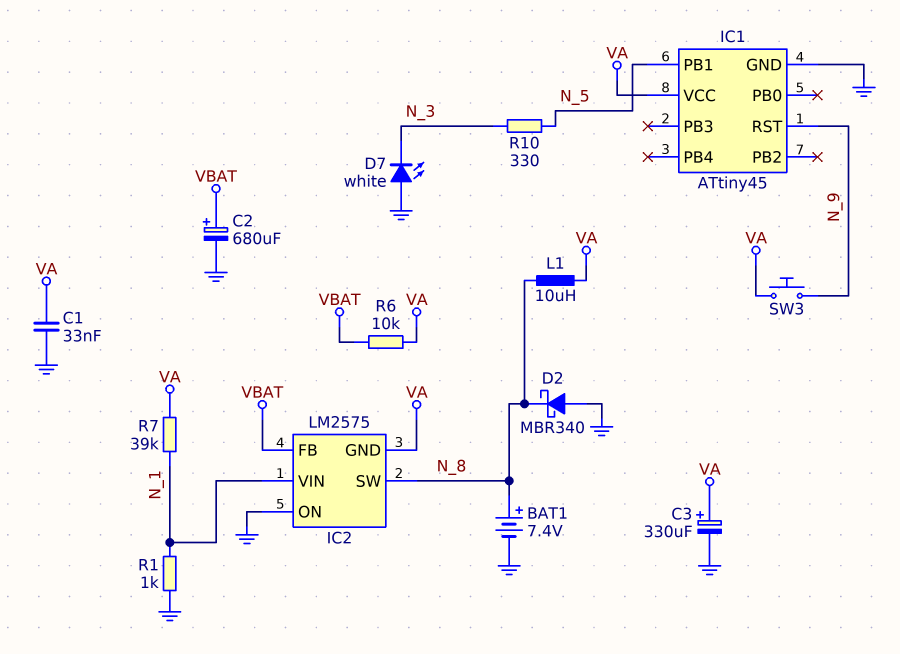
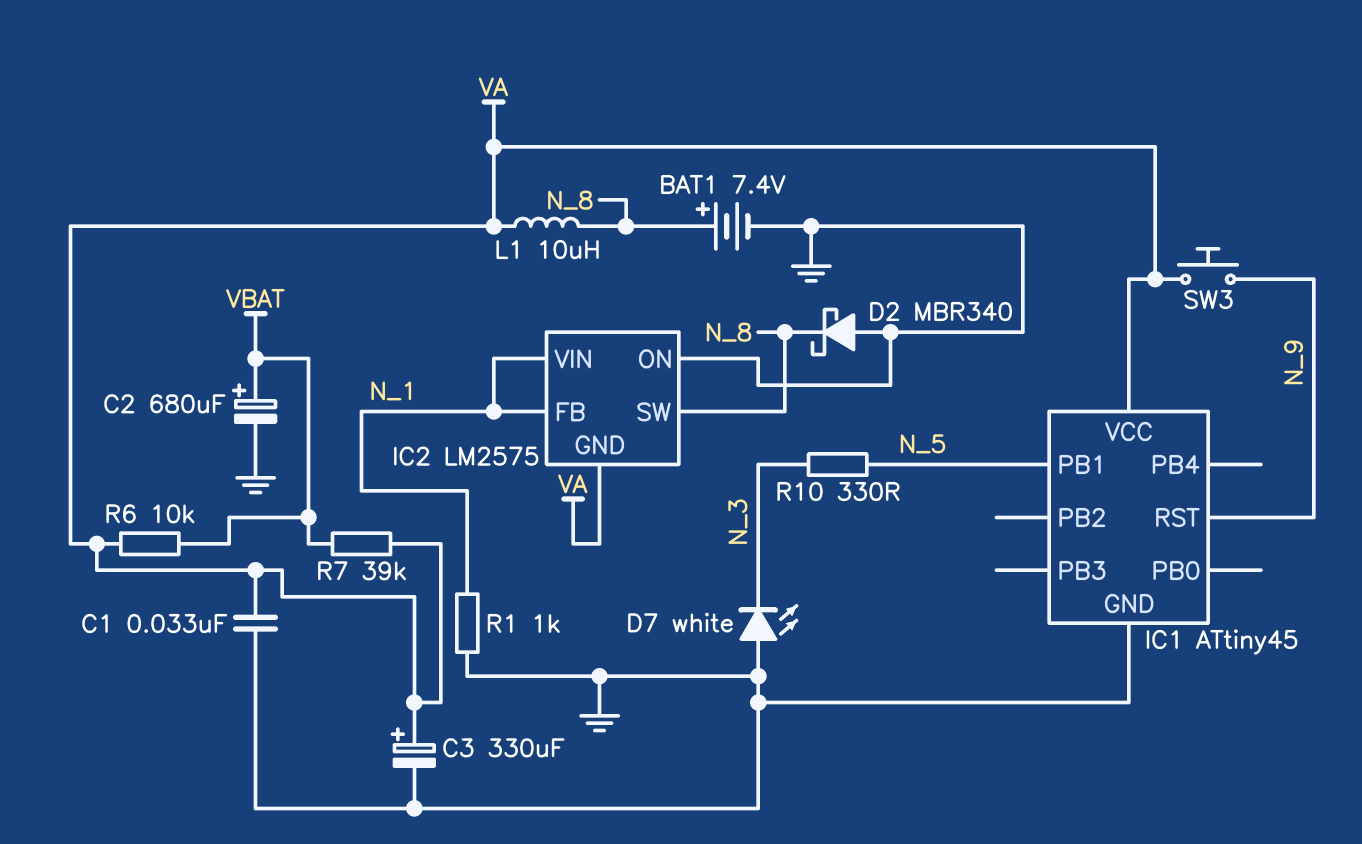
IC2 pin FB: VBAT -> N_1
R7: 39k (N_1, VA) -> 39k (VA, VBAT)

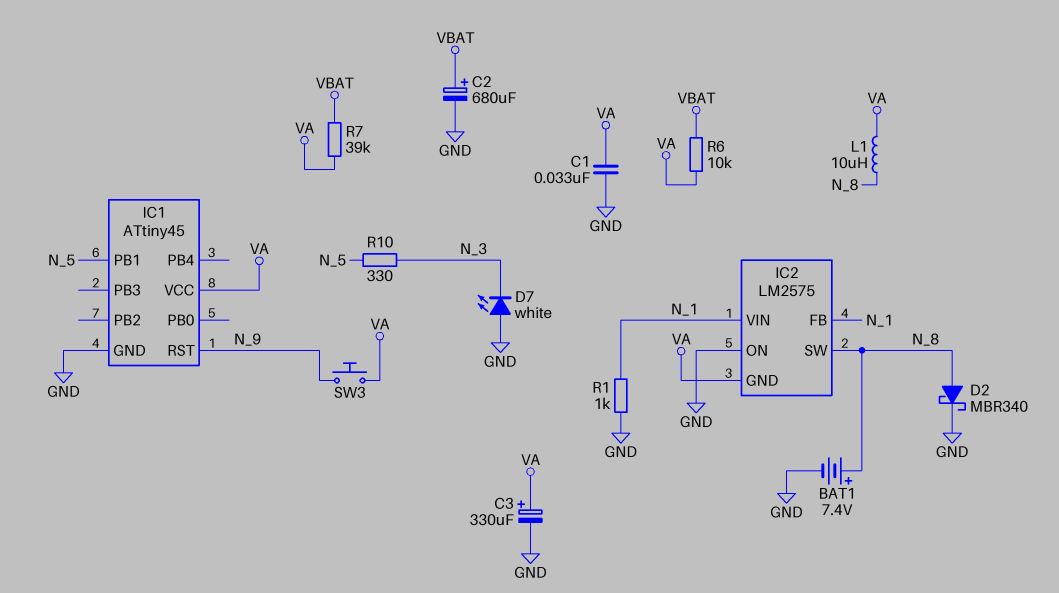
D2: schottky MBR340 (A GND, K N_8) -> schottky MBR340 (A N_8, K GND)

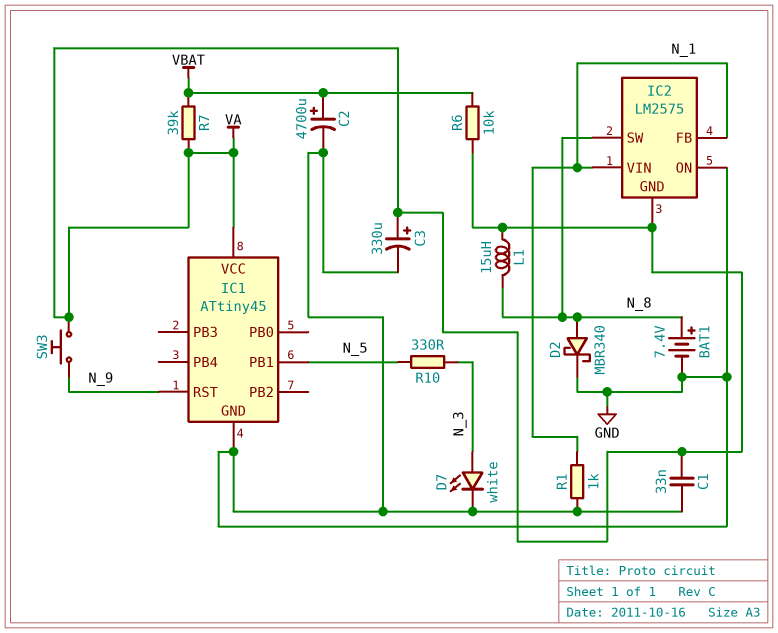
C2: 680uF (plus VBAT, minus GND) -> 4700uF (plus VBAT, minus GND)
D7: LED white (A GND, K N_3) -> LED white (A N_3, K GND)
L1: 10uH (N_8, VA) -> 15uH (N_8, VA)

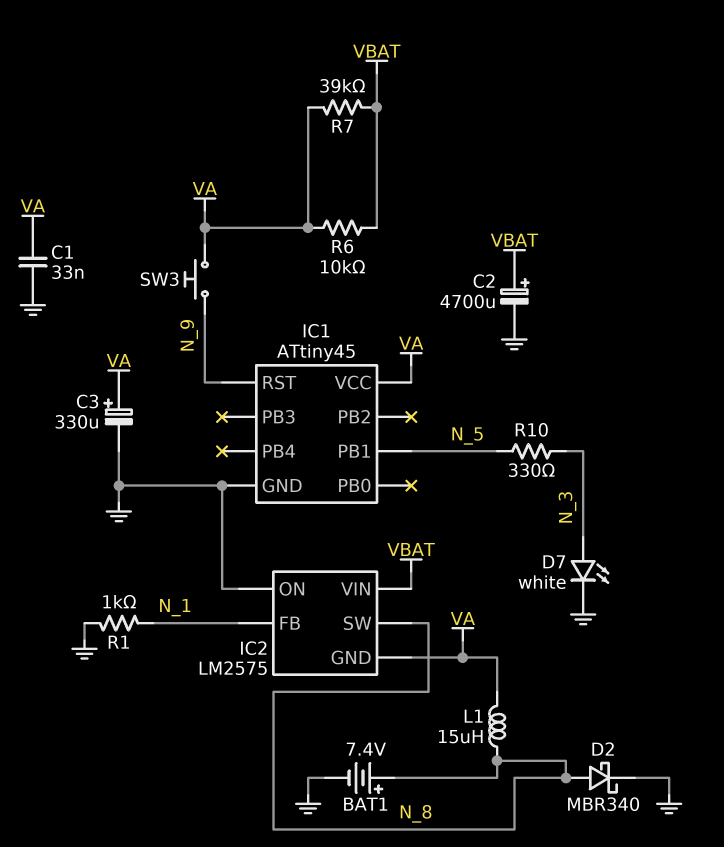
IC2 pin VIN: N_1 -> VBAT

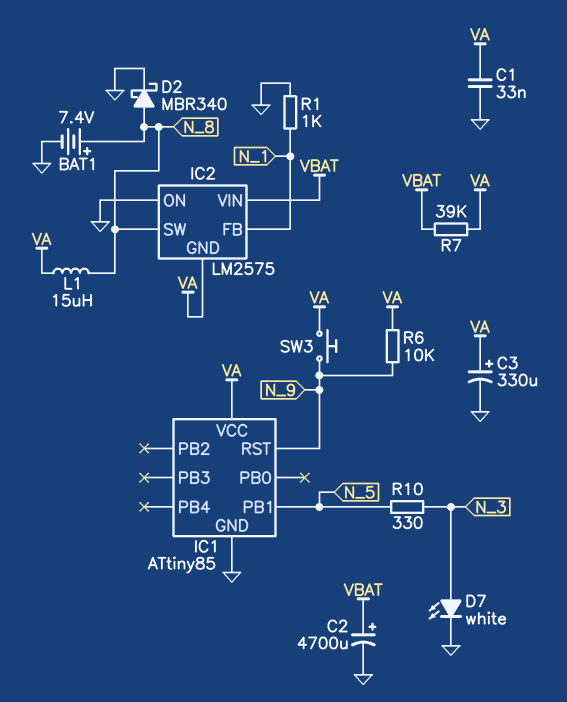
IC1: ATtiny45 -> ATtiny85
R6: 10k (VA, VBAT) -> 10k (N_9, VA)

